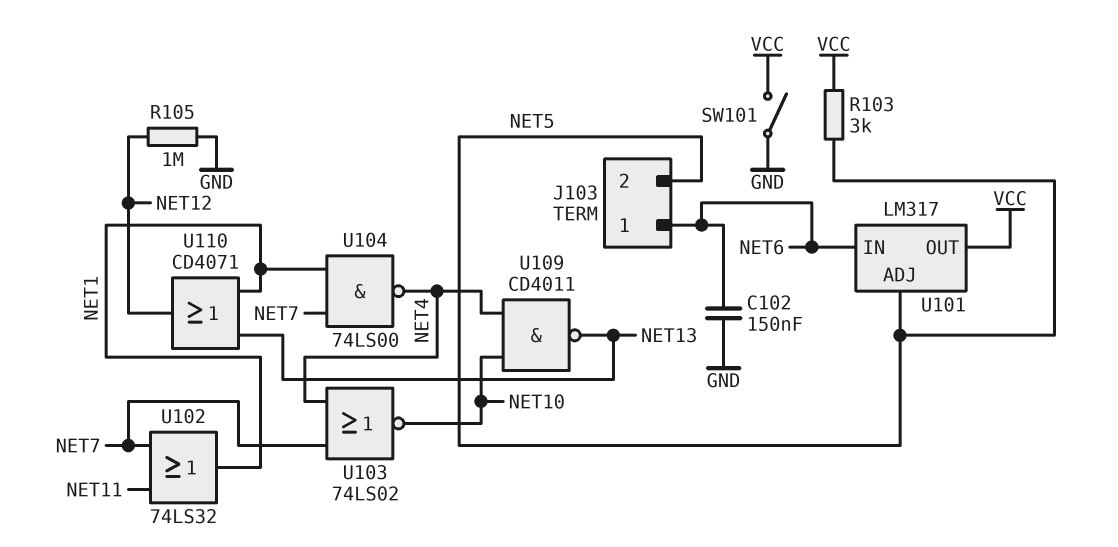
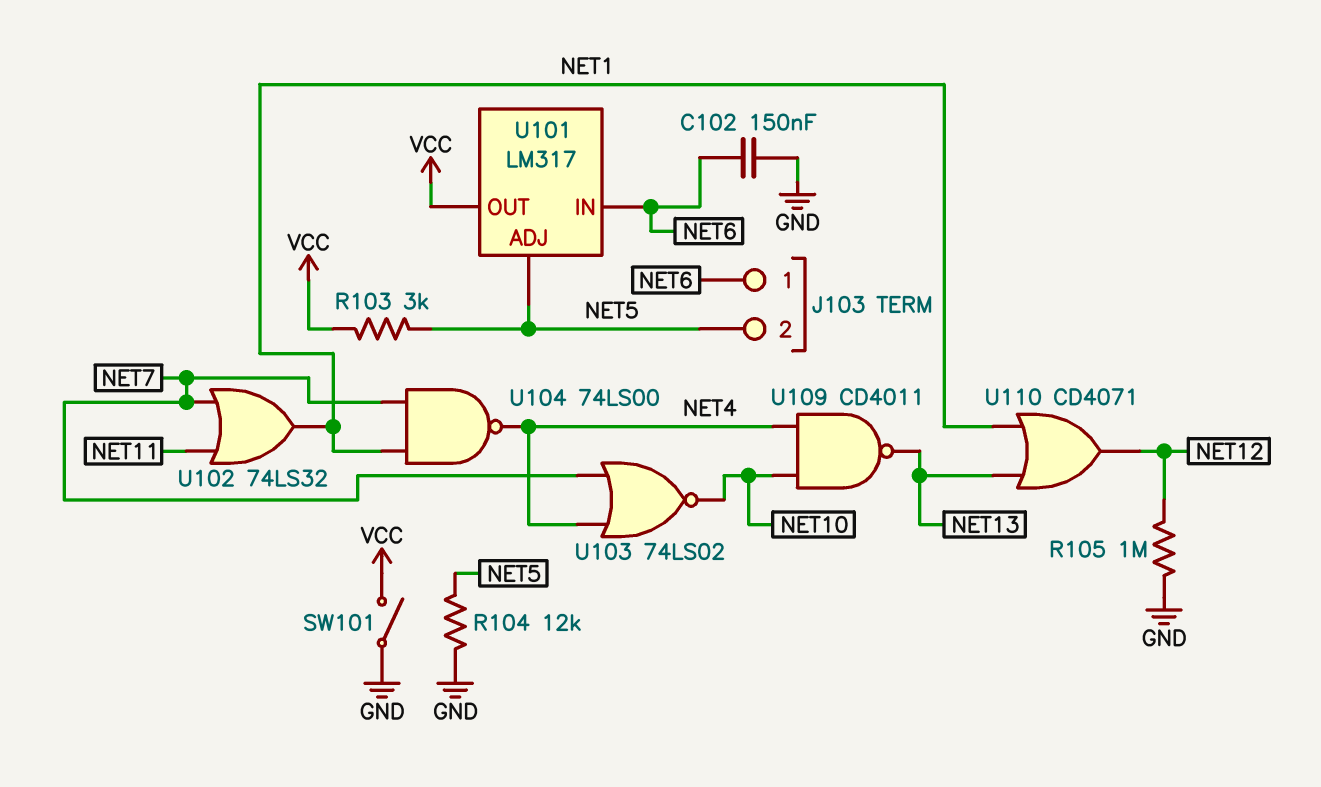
R104: none -> 12k (GND, NET5)

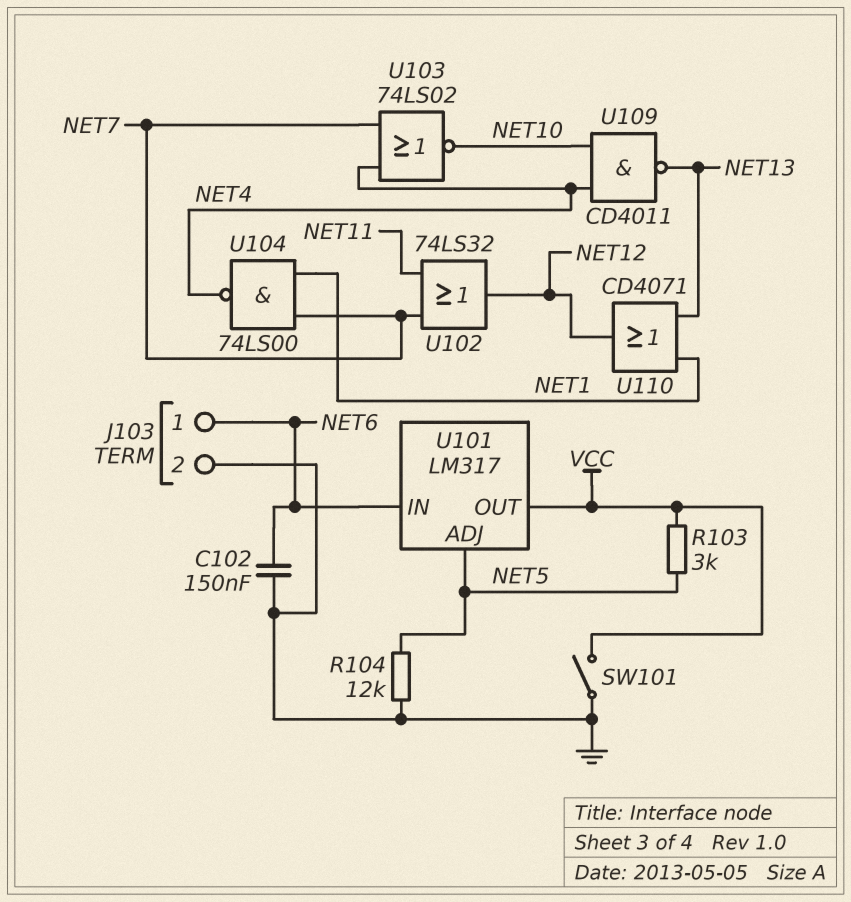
J103 pin 2: NET5 -> GND
R105: 1M (GND, NET12) -> none
U102: OR 74LS32 (in NET7, in NET11, out NET1) -> OR 74LS32 (in NET7, in NET11, out NET12)

